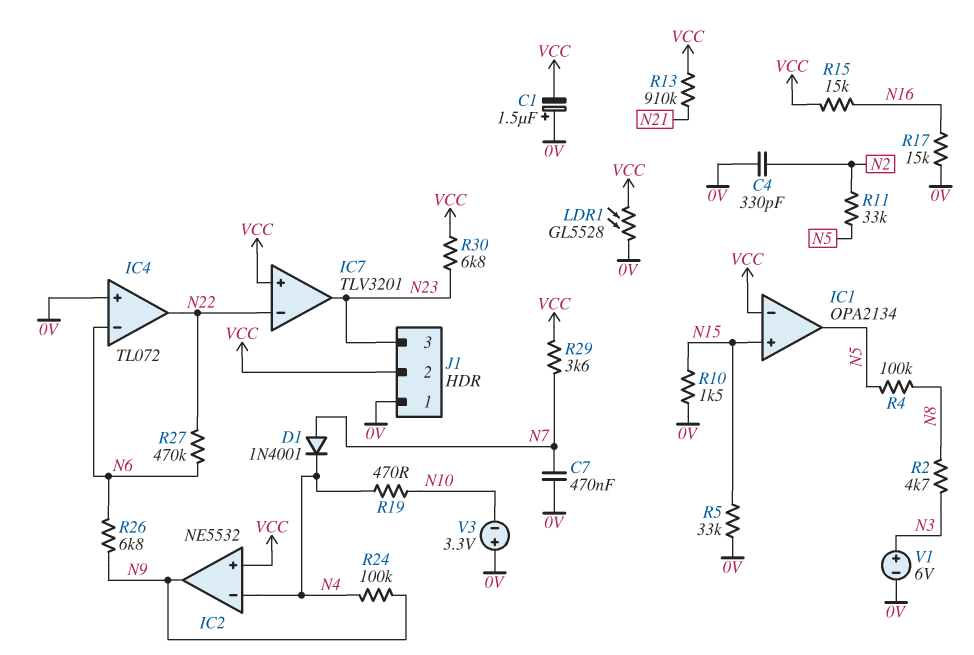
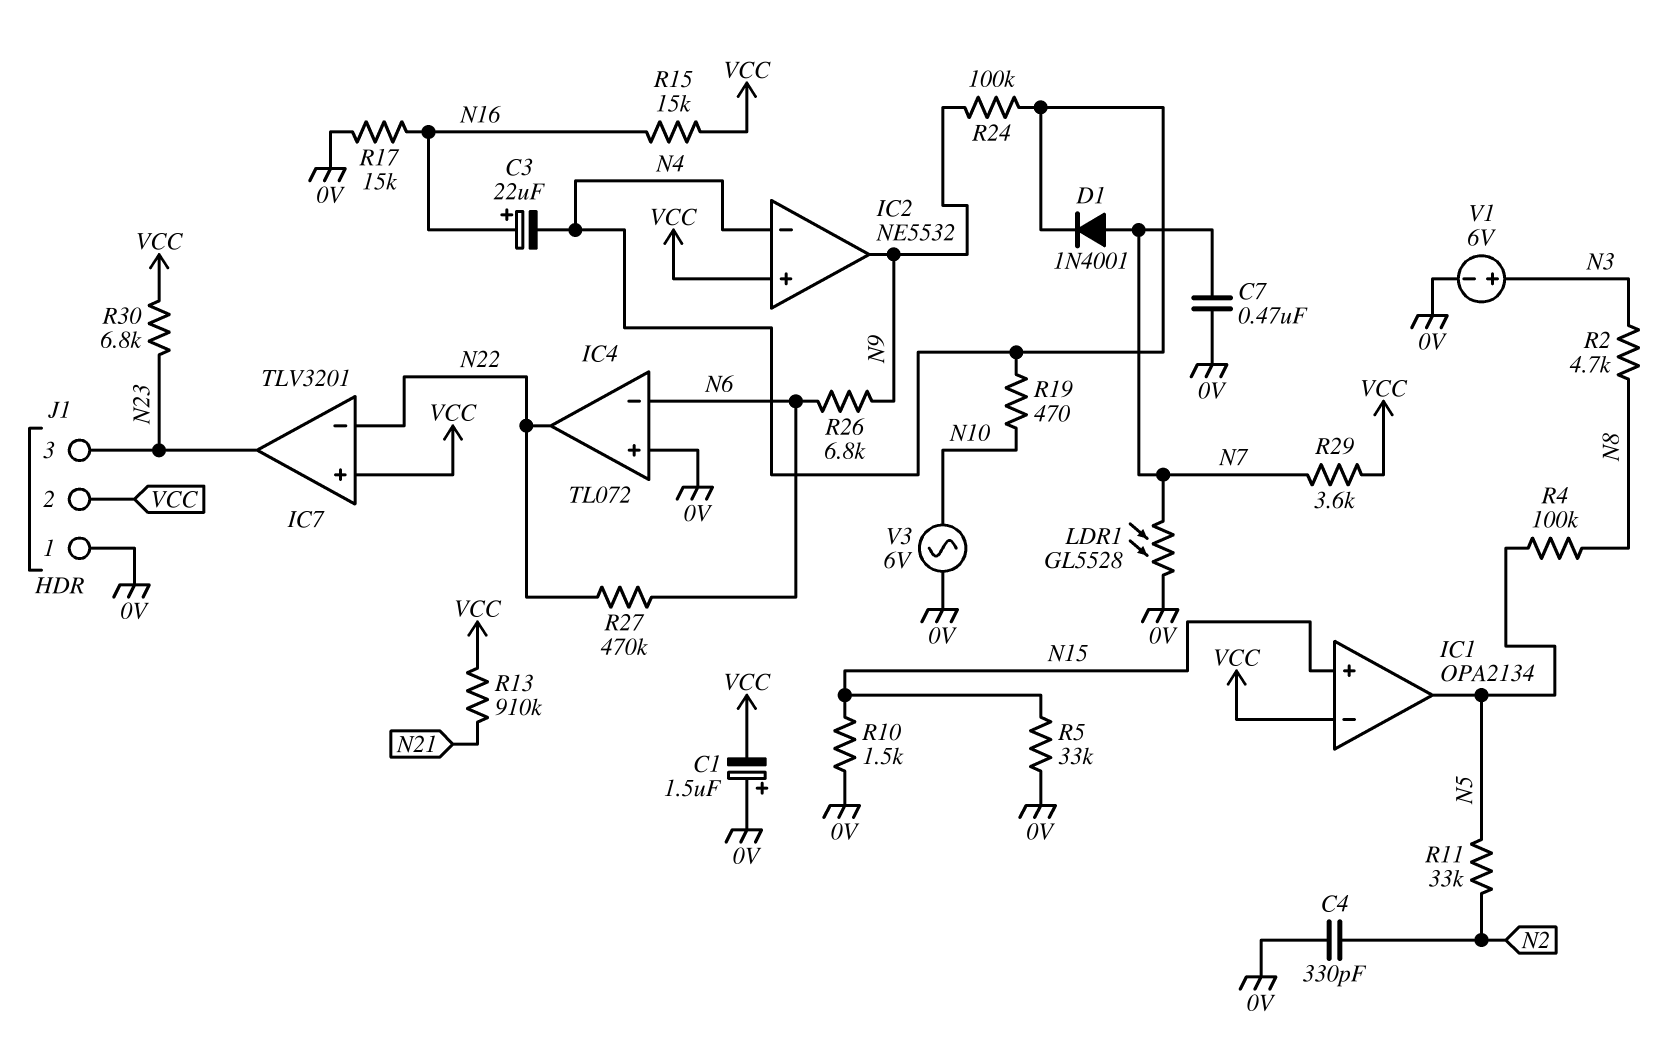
C3: none -> 22uF (plus N16, minus N4)
LDR1: GL5528 (0V, VCC) -> GL5528 (0V, N7)
V3: 3.3V (plus 0V, minus N10) -> AC 6V (0V, N10)

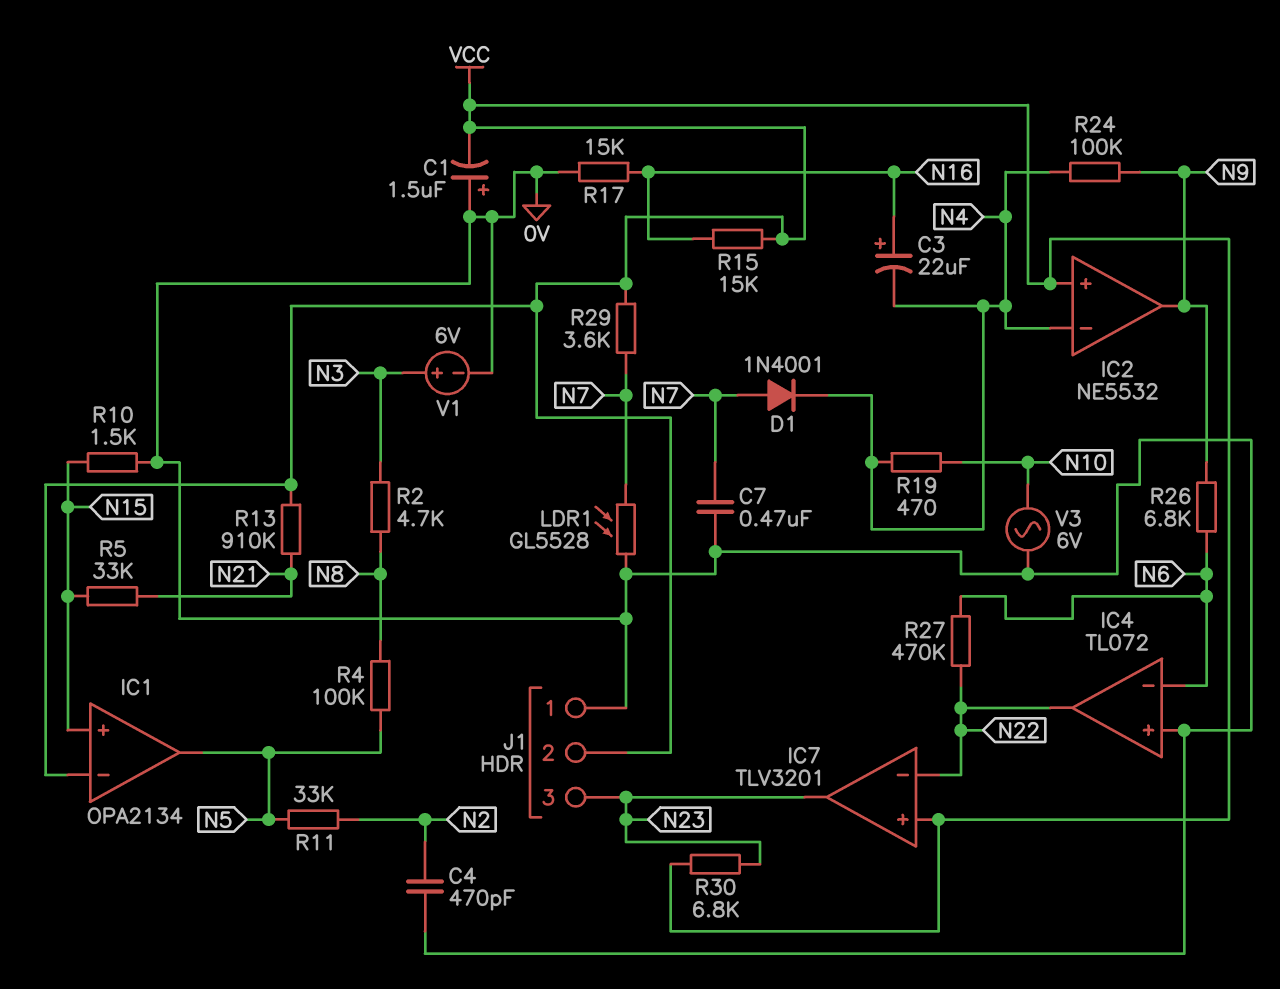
C4: 330pF (0V, N2) -> 470pF (0V, N2)
R5: 33k (0V, N15) -> 33k (N15, N21)

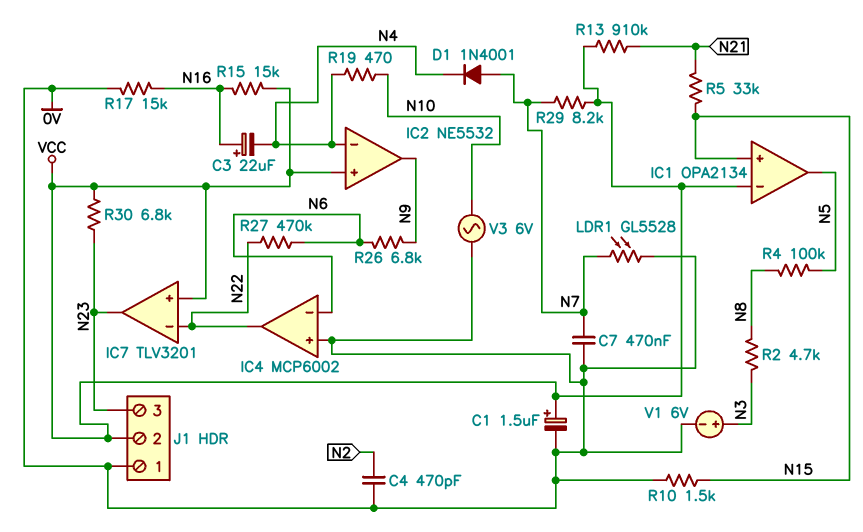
C1: 1.5uF (plus 0V, minus VCC) -> 1.5uF (plus VCC, minus 0V)
IC4: TL072 -> MCP6002
R11: 33k (N2, N5) -> none
R24: 100k (N4, N9) -> none
R29: 3.6k (N7, VCC) -> 8.2k (N7, VCC)

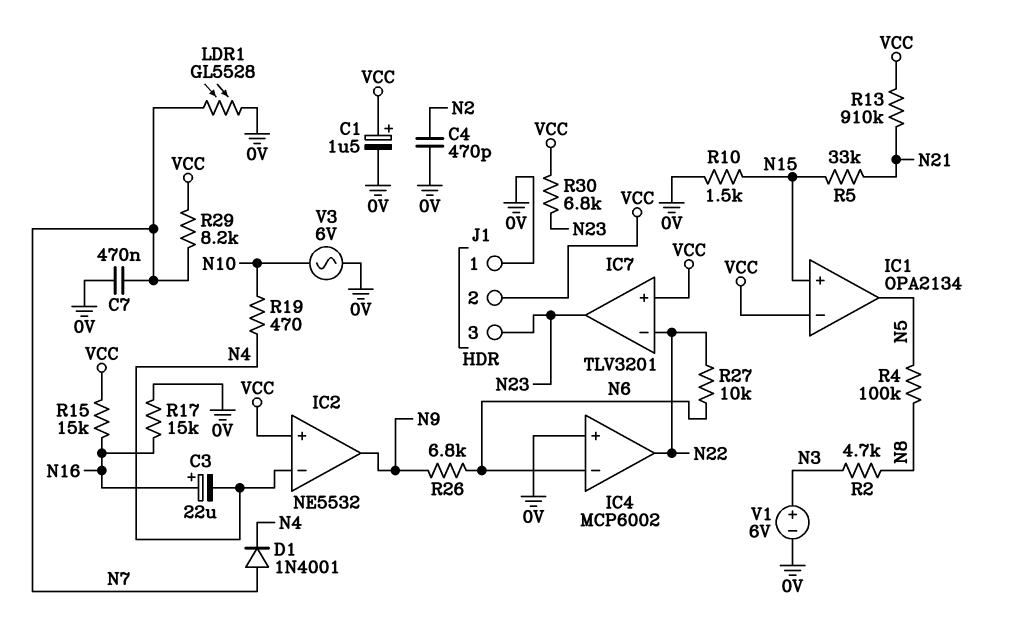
R27: 470k (N6, N22) -> 10k (N6, N22)

